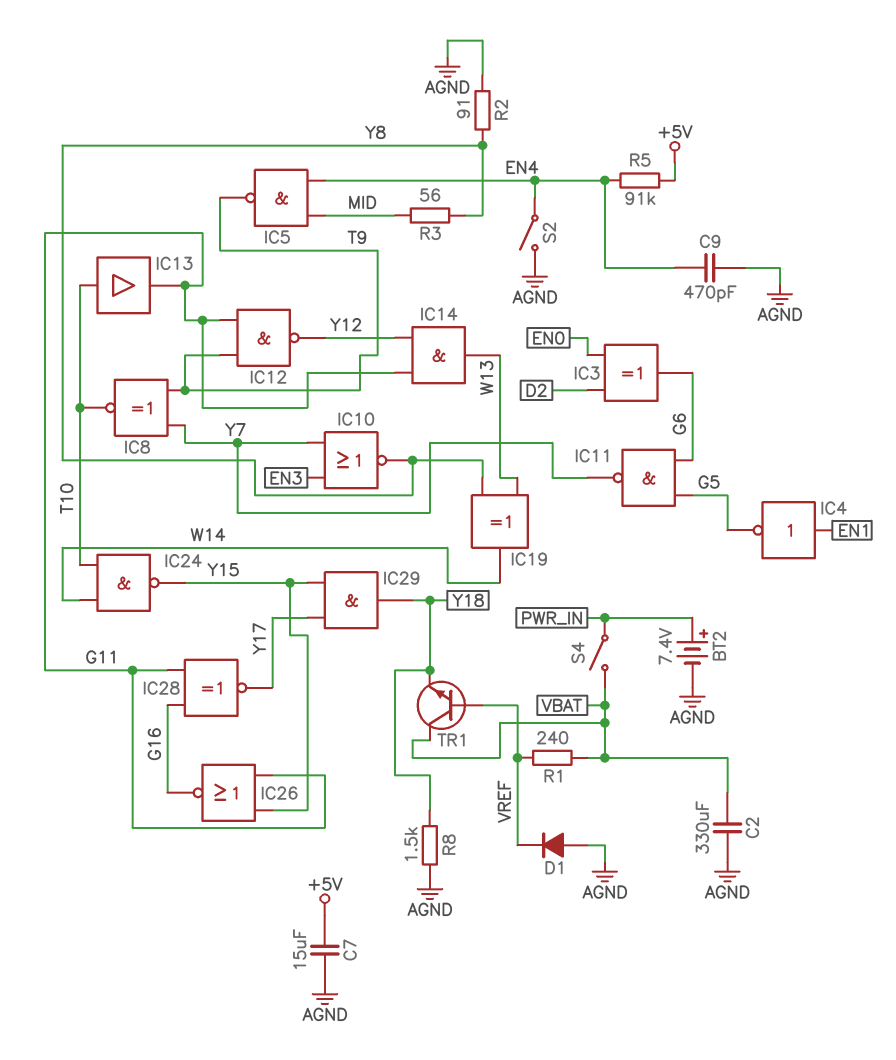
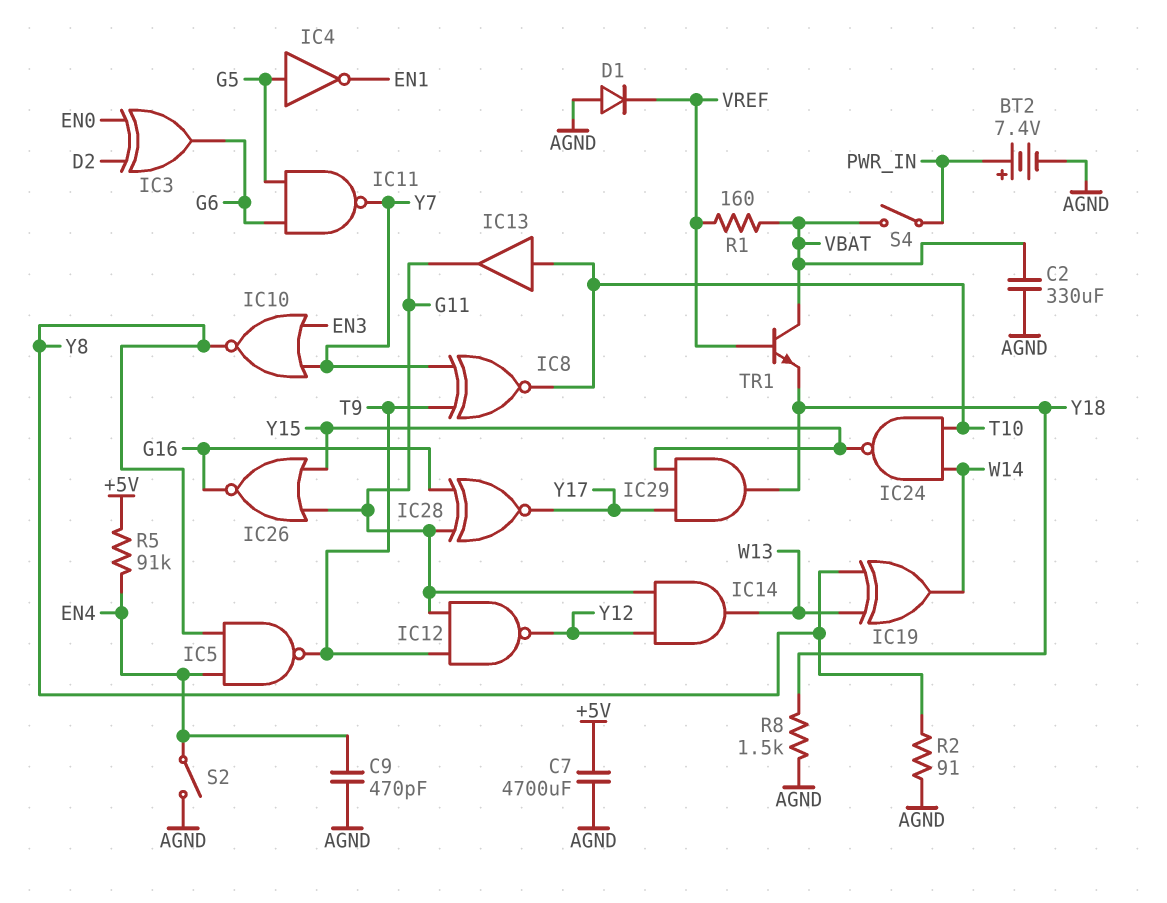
C7: 15uF (+5V, AGND) -> 4700uF (+5V, AGND)
IC4: NOT (in EN1, out G5) -> NOT (in G5, out EN1)
IC5: NAND (in EN4, in MID, out T9) -> NAND (in EN4, in Y8, out T9)
R1: 240 (VBAT, VREF) -> 160 (VBAT, VREF)
R3: 56 (MID, Y8) -> none

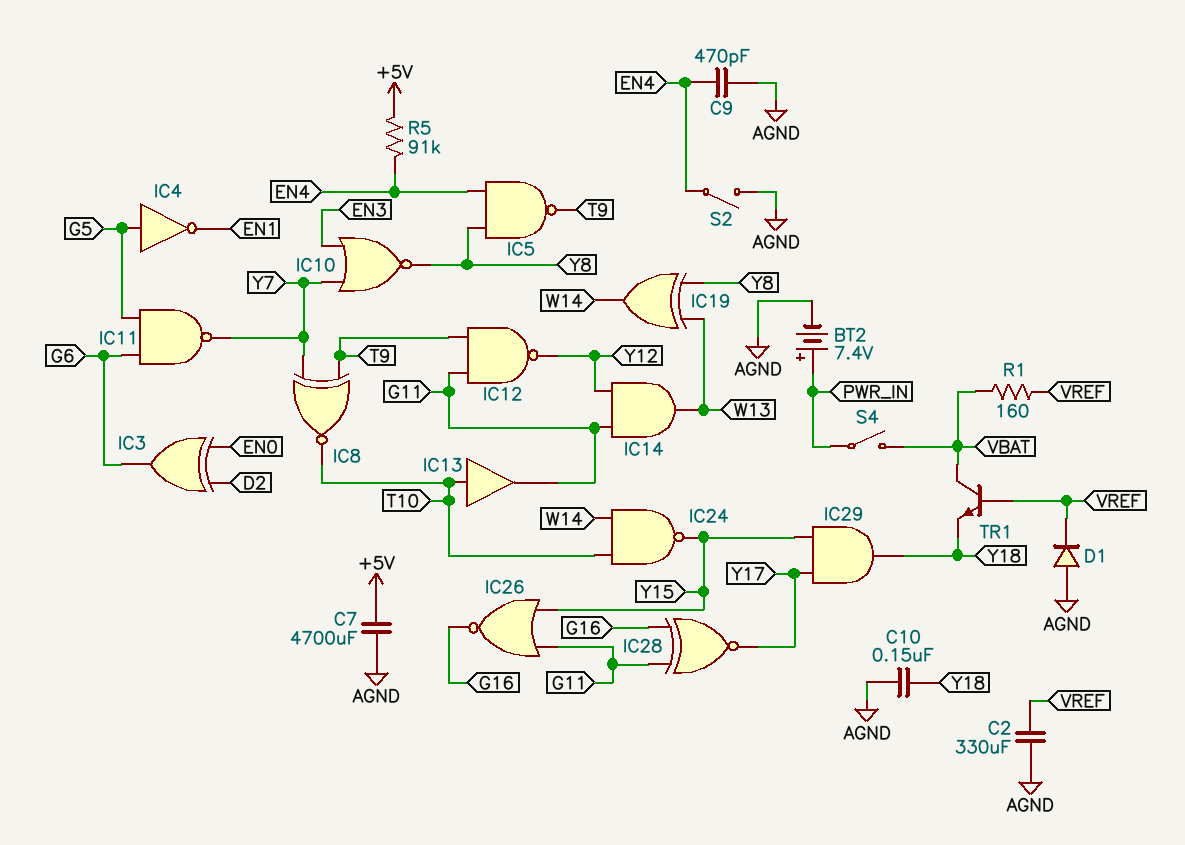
C2: 330uF (AGND, VBAT) -> 330uF (AGND, VREF)
C10: none -> 150nF (AGND, Y18)
R2: 91 (AGND, Y8) -> none
R8: 1.5k (AGND, Y18) -> none

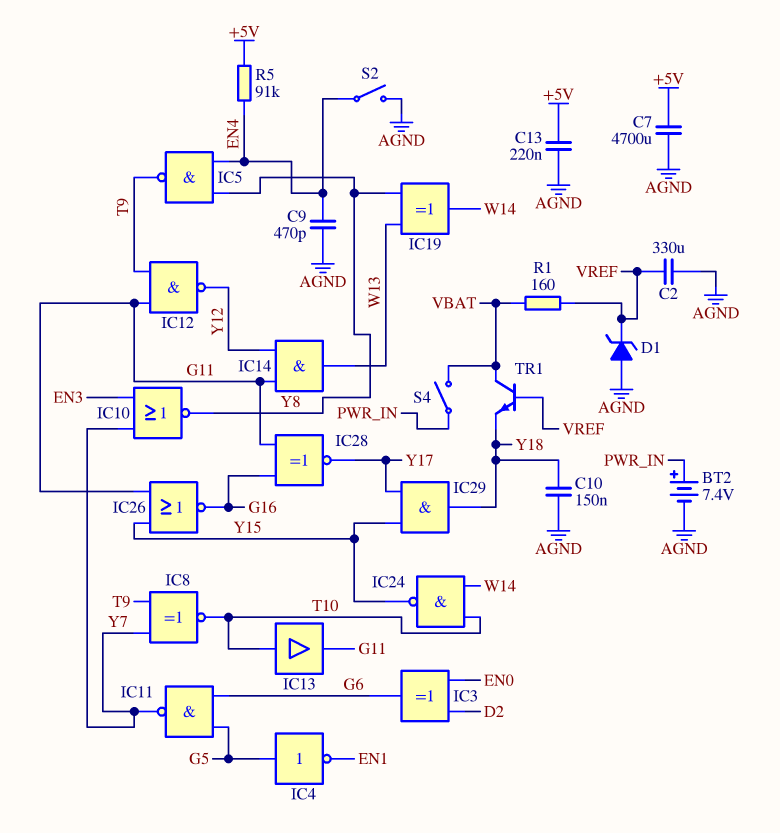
C13: none -> 220nF (+5V, AGND)
D1: diode (A AGND, K VREF) -> zener (A AGND, K VREF)

